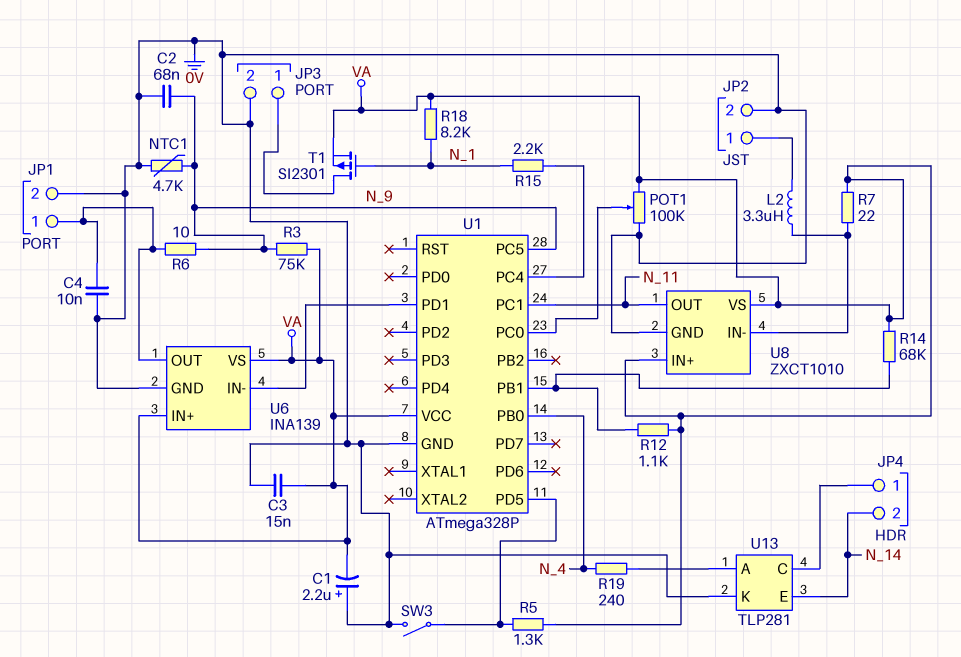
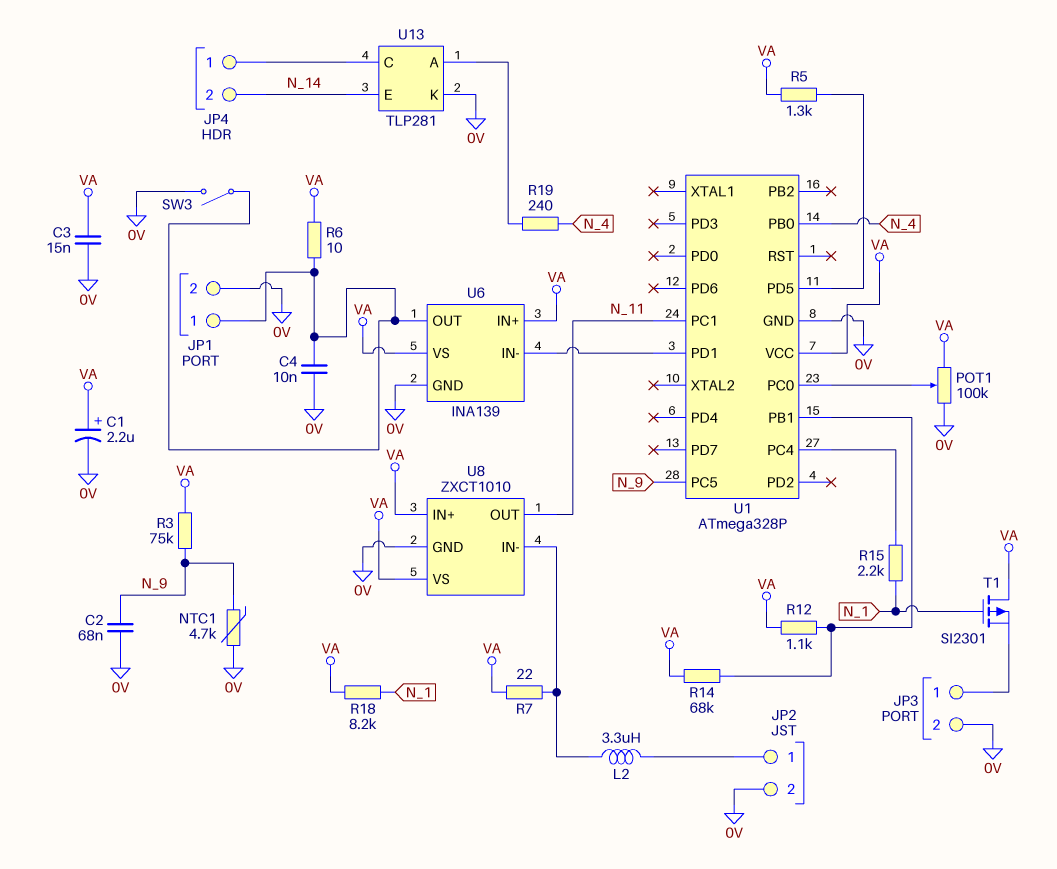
C1: 2.2uF (plus 0V, minus VA) -> 2.2uF (plus VA, minus 0V)
R6: 10 (JP1/1, N_9) -> 10 (JP1/1, VA)
SW3: switch (0V, U1/PD5) -> switch (0V, JP1/1)
T1: PMOS SI2301 (G N_1, D JP3/1, S VA) -> PMOS SI2301 (G N_1, D VA, S JP3/1)

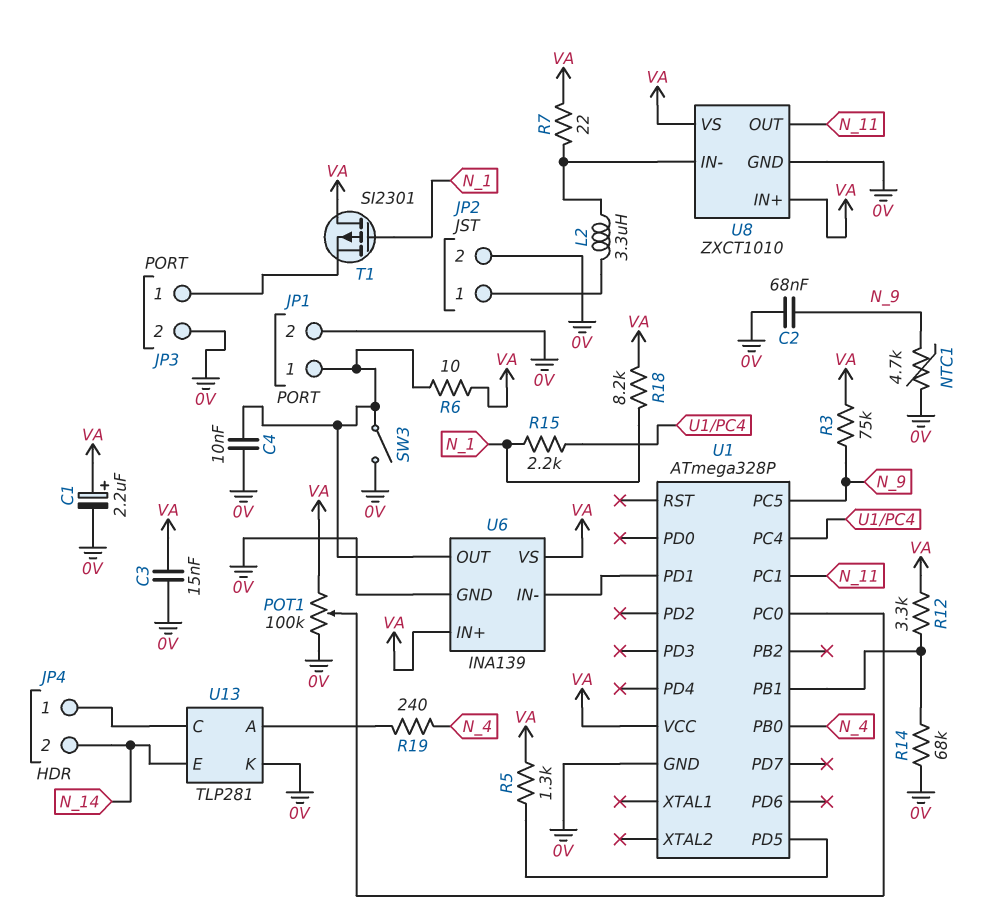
R12: 1.1k (U1/PB1, VA) -> 3.3k (U1/PB1, VA)
R14: 68k (U1/PB1, VA) -> 68k (0V, U1/PB1)

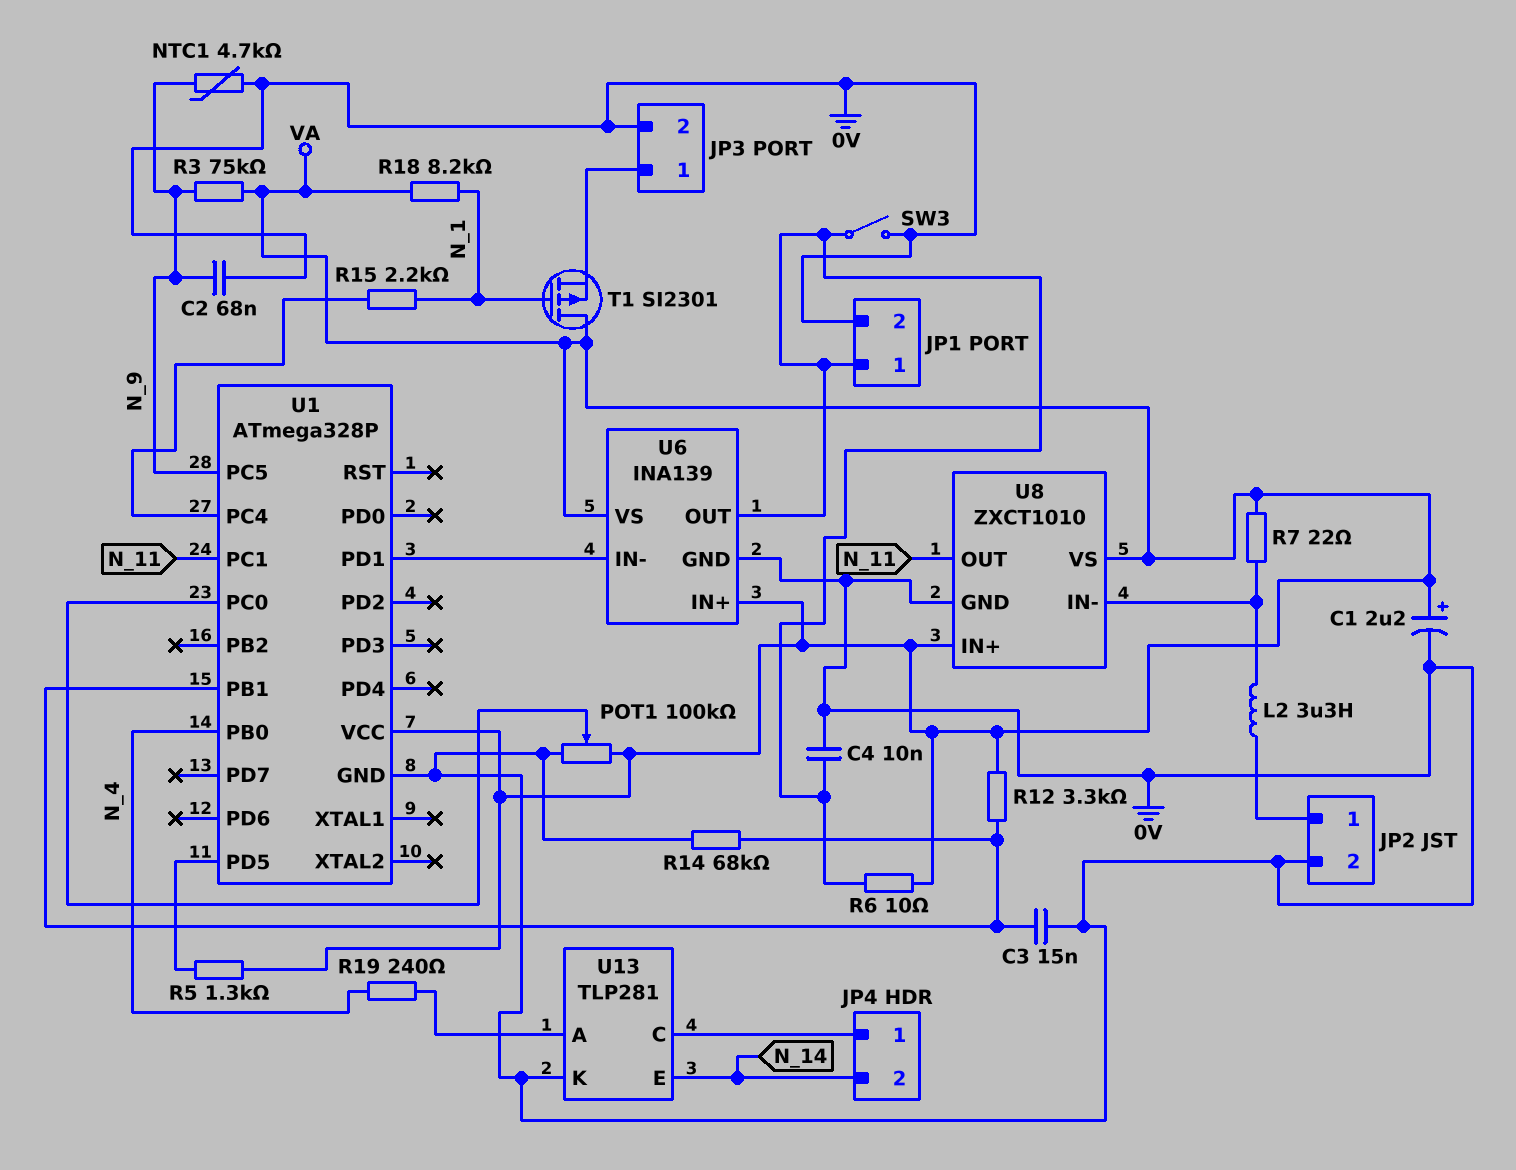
C3: 15nF (0V, VA) -> 15nF (0V, U1/PB1)

